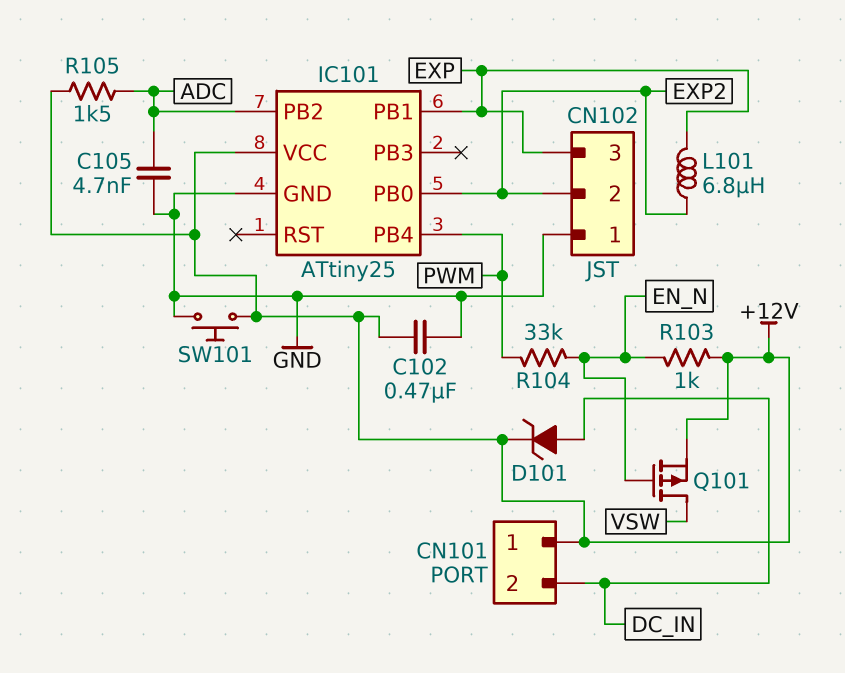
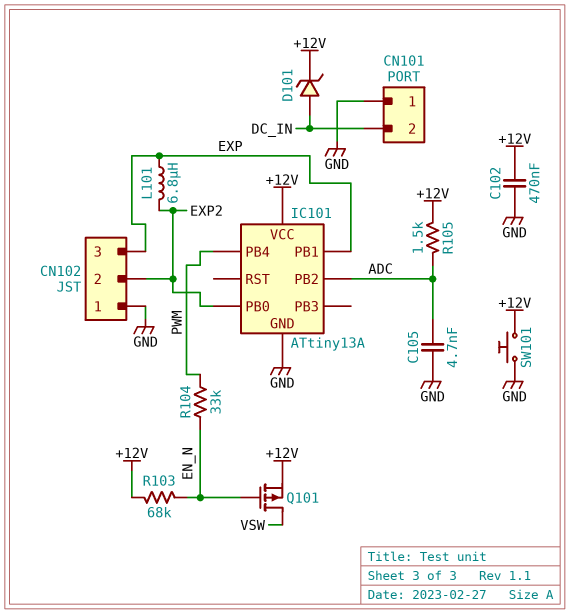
CN101 pin 1: +12V -> GND
IC101: ATtiny25 -> ATtiny13A
R103: 1k (+12V, EN_N) -> 68k (+12V, EN_N)

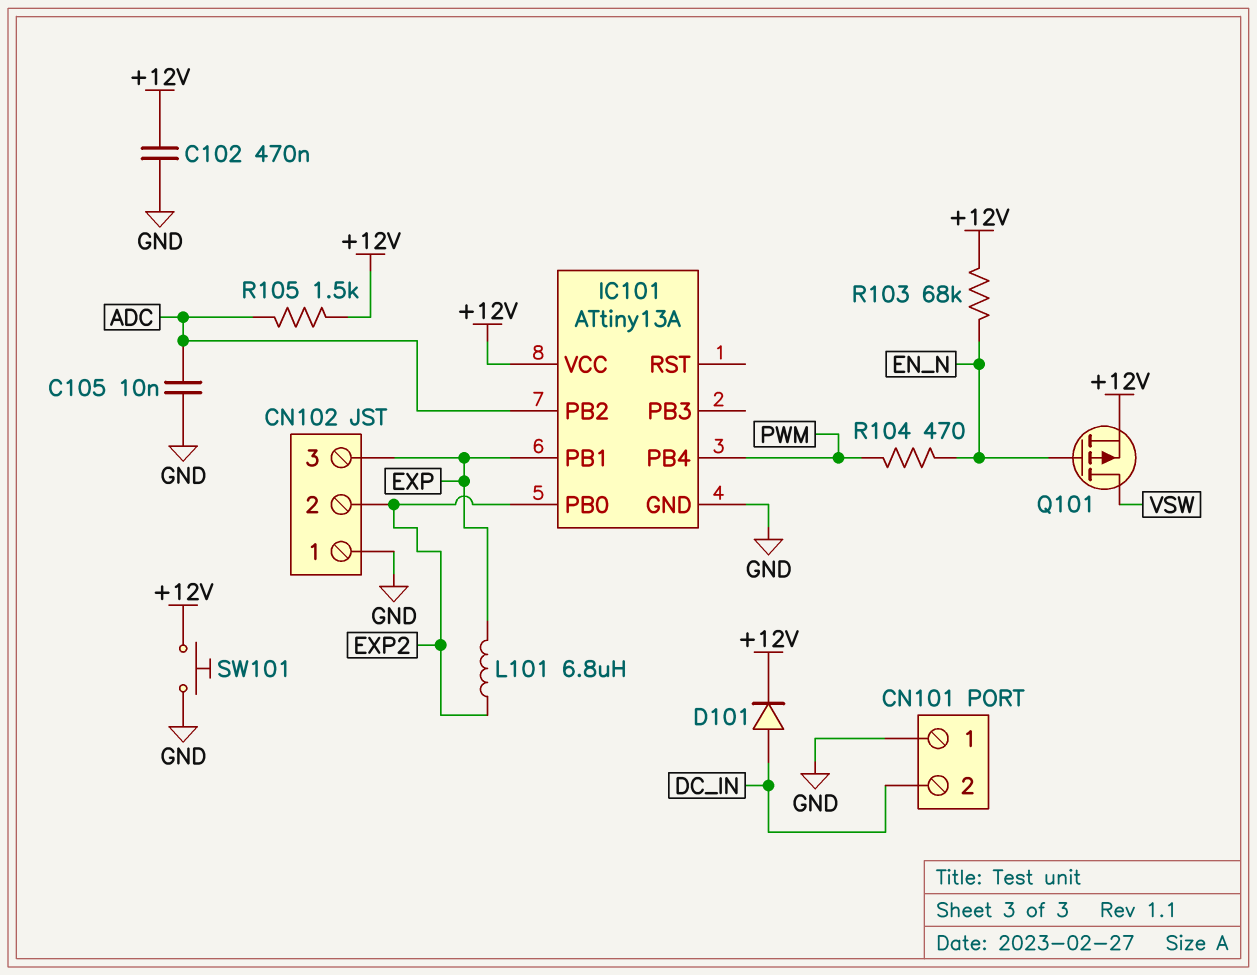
C105: 4.7nF (ADC, GND) -> 10nF (ADC, GND)
D101: zener (A DC_IN, K +12V) -> diode (A DC_IN, K +12V)
R104: 33k (EN_N, PWM) -> 470 (EN_N, PWM)

